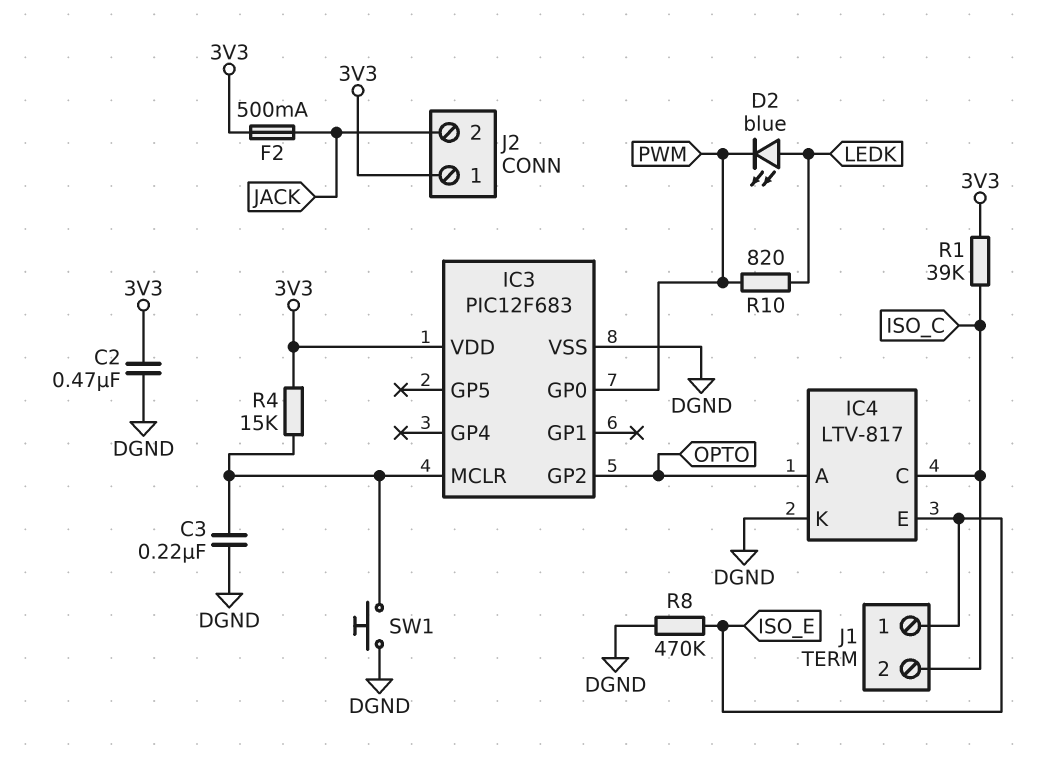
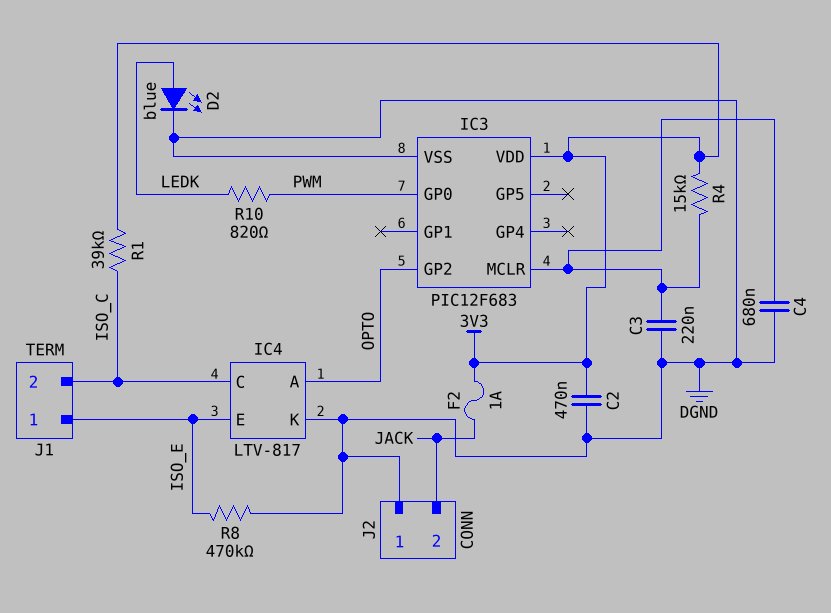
C4: none -> 680nF (DGND, IC3/MCLR)
D2: LED blue (A LEDK, K PWM) -> LED blue (A LEDK, K DGND)
F2: 500mA (3V3, JACK) -> 1A (3V3, JACK)
J2 pin 1: 3V3 -> DGND
SW1: button (DGND, IC3/MCLR) -> none

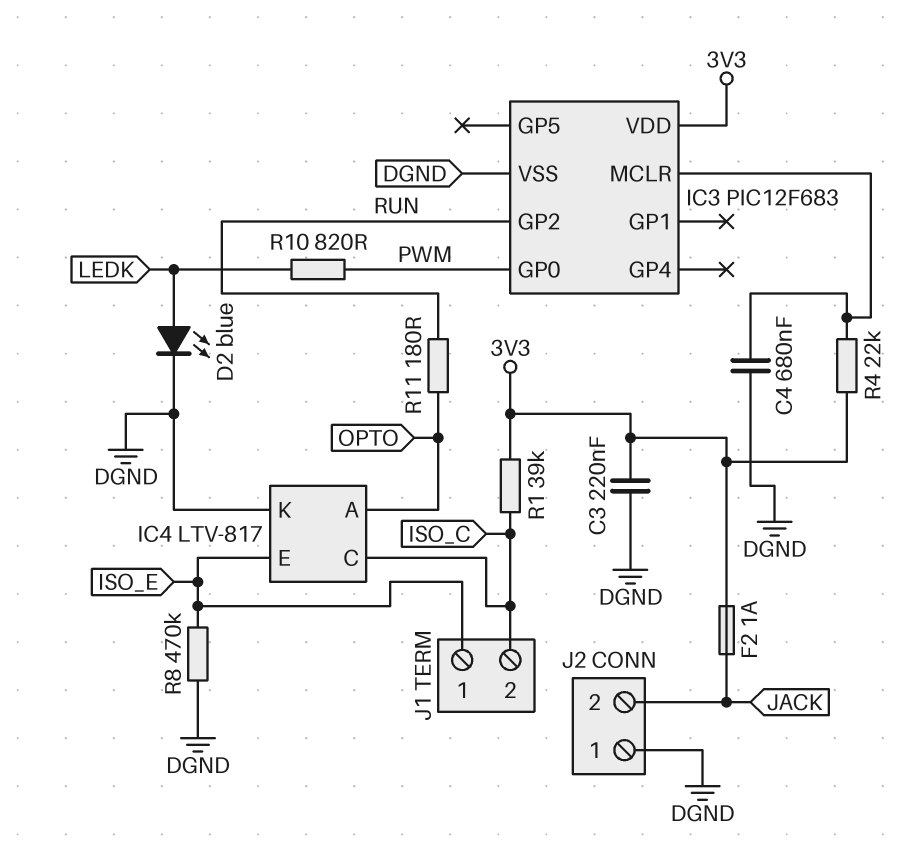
C2: 470nF (3V3, DGND) -> none
C3: 220nF (DGND, IC3/MCLR) -> 220nF (3V3, DGND)
IC3 pin GP2: OPTO -> RUN
R4: 15k (3V3, IC3/MCLR) -> 22k (3V3, IC3/MCLR)
R11: none -> 180 (OPTO, RUN)

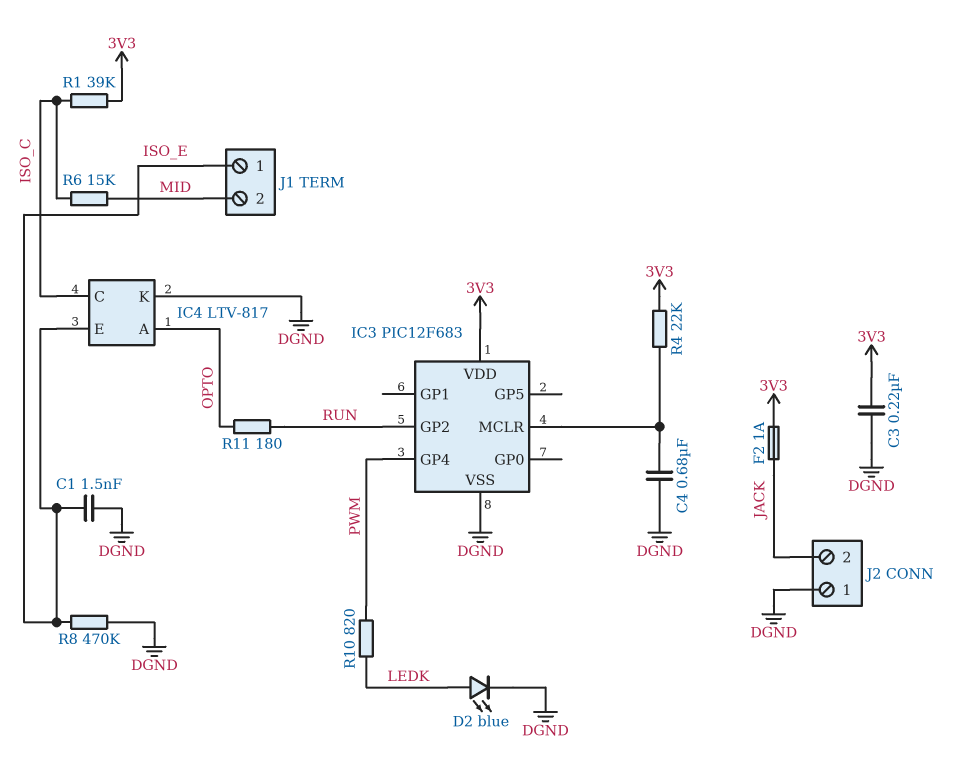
C1: none -> 1.5nF (DGND, ISO_E)
IC3 pin GP0: PWM -> none
IC3 pin GP4: none -> PWM
J1 pin 2: ISO_C -> MID
R6: none -> 15k (ISO_C, MID)

